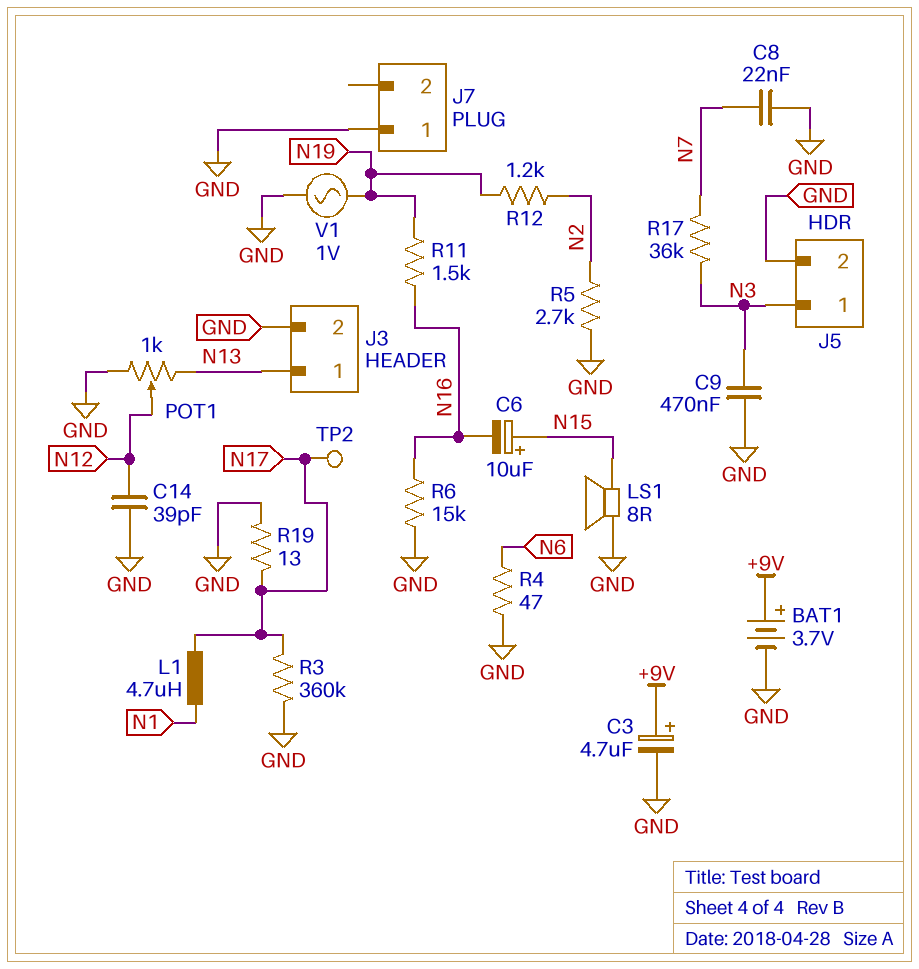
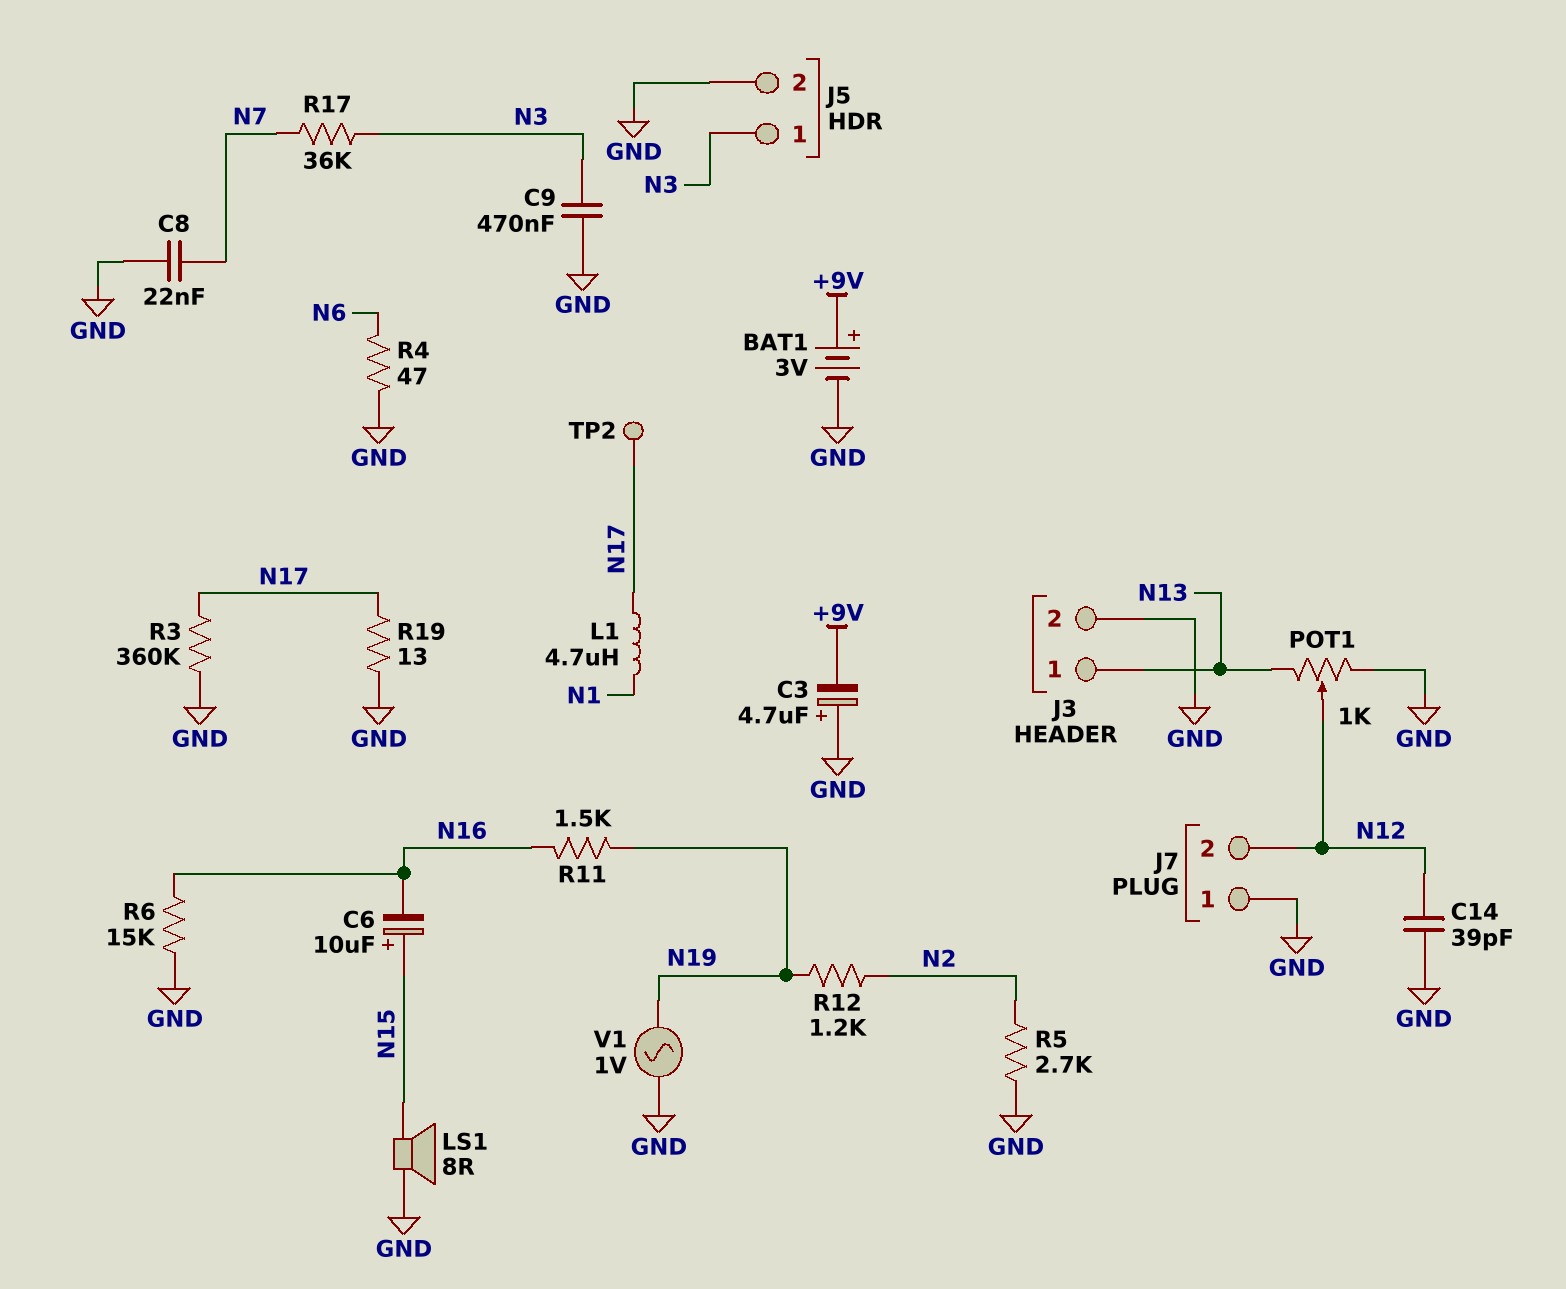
BAT1: 3.7V (plus +9V, minus GND) -> 3V (plus +9V, minus GND)
C3: 4.7uF (plus +9V, minus GND) -> 4.7uF (plus GND, minus +9V)
J7 pin 2: none -> N12

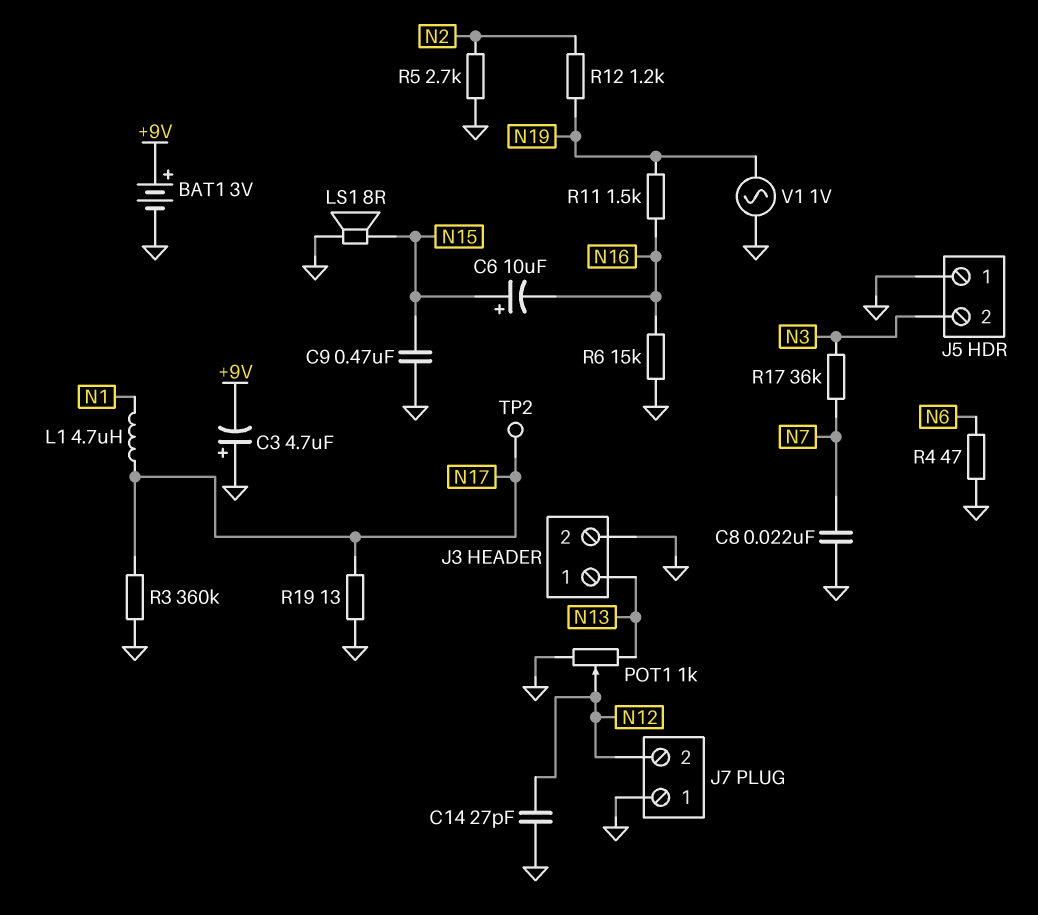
C9: 470nF (GND, N3) -> 470nF (GND, N15)
C14: 39pF (GND, N12) -> 27pF (GND, N12)
J5 pin 1: N3 -> GND
J5 pin 2: GND -> N3

